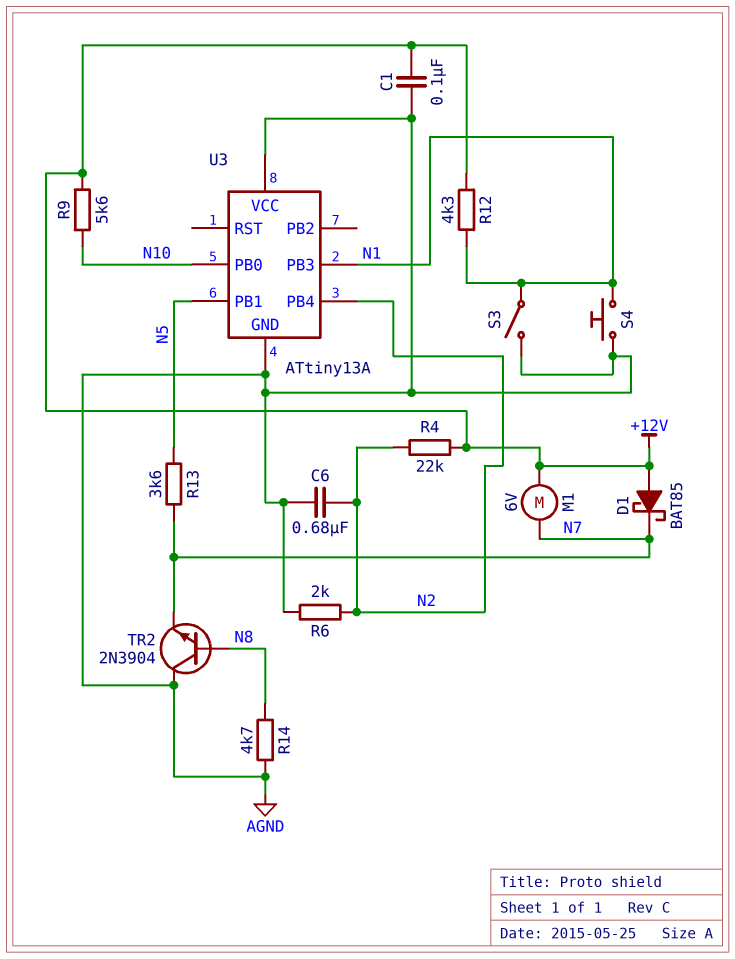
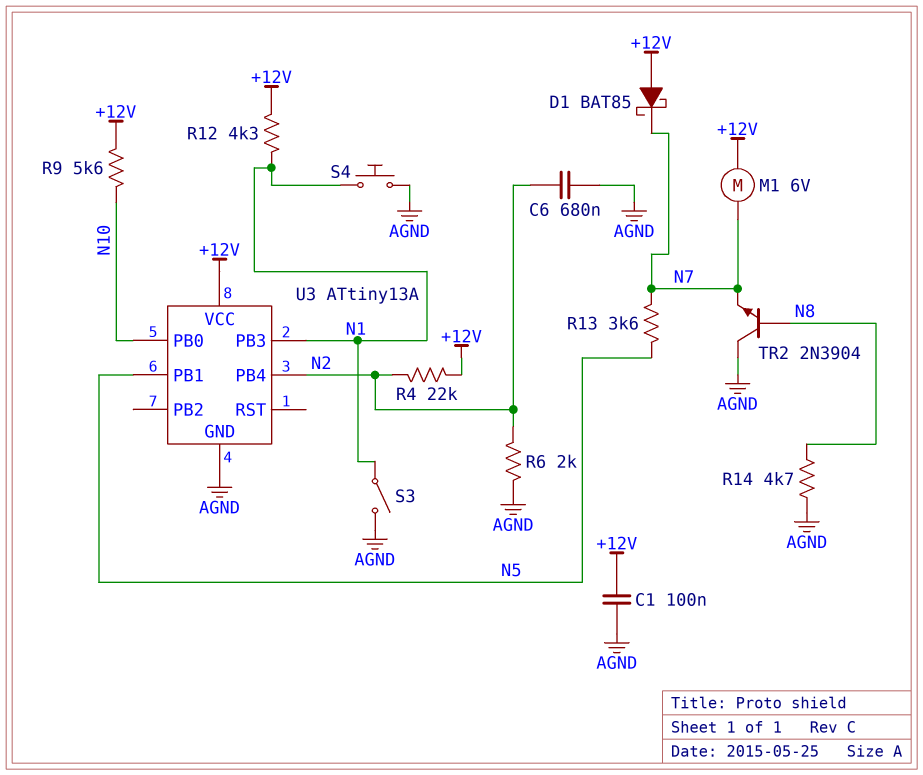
U3 pin VCC: AGND -> +12V

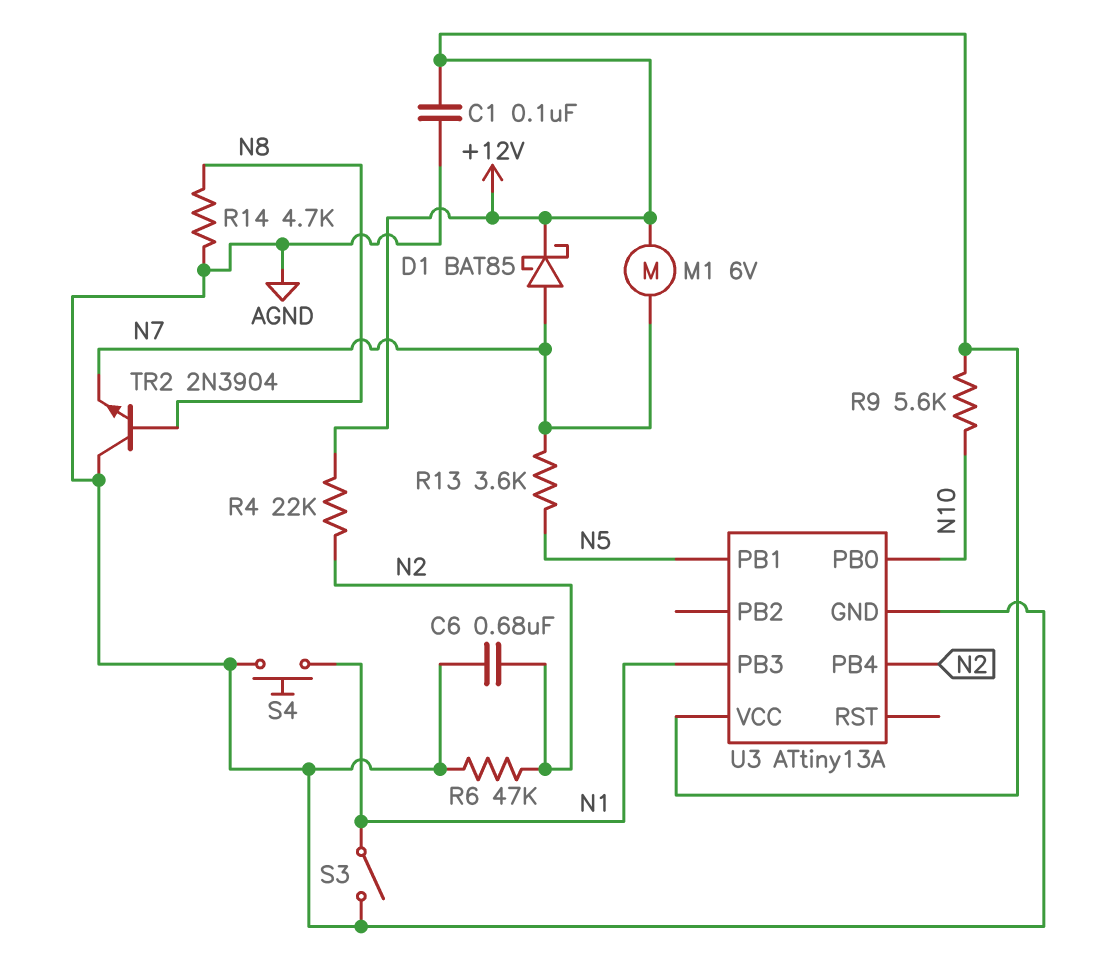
D1: schottky BAT85 (A +12V, K N7) -> schottky BAT85 (A N7, K +12V)
R6: 2k (AGND, N2) -> 47k (AGND, N2)
R12: 4.3k (+12V, N1) -> none

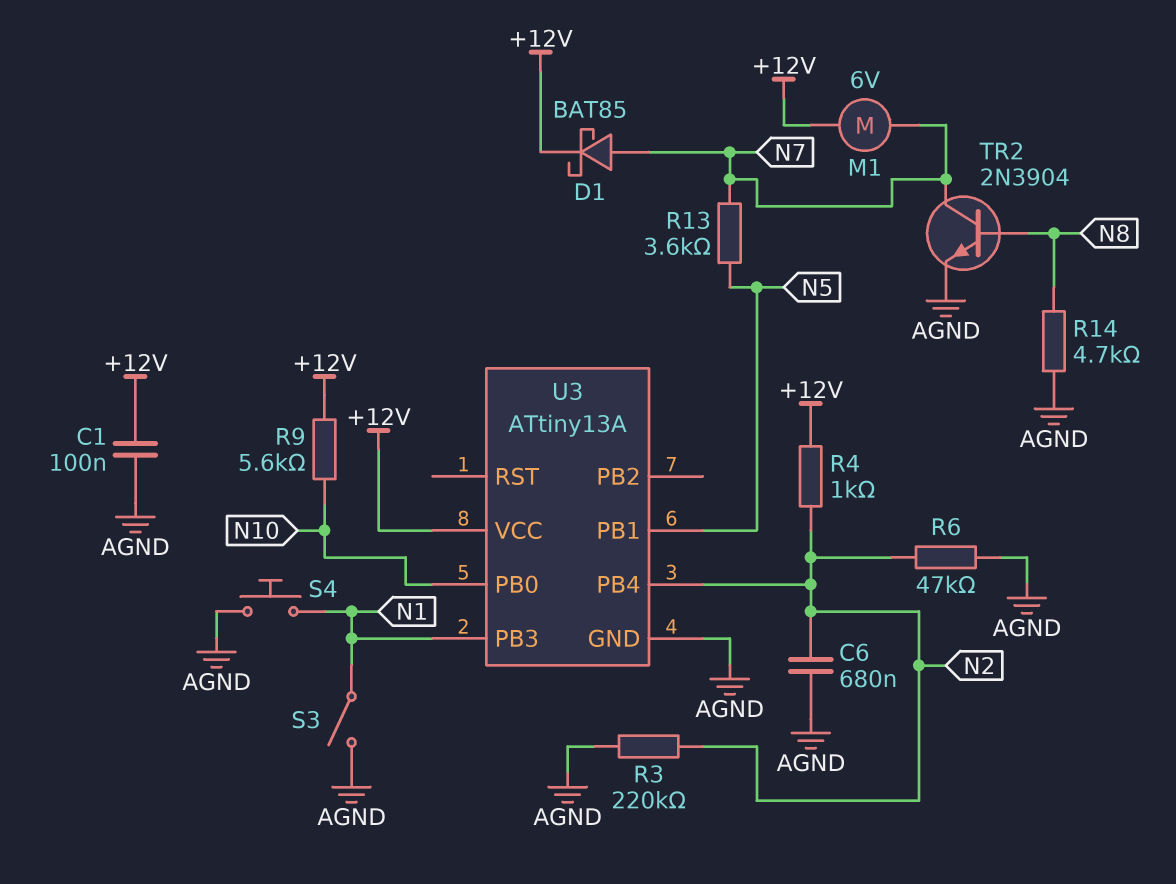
R3: none -> 220k (AGND, N2)
R4: 22k (+12V, N2) -> 1k (+12V, N2)
TR2: NPN 2N3904 (B N8, C AGND, E N7) -> NPN 2N3904 (B N8, C N7, E AGND)

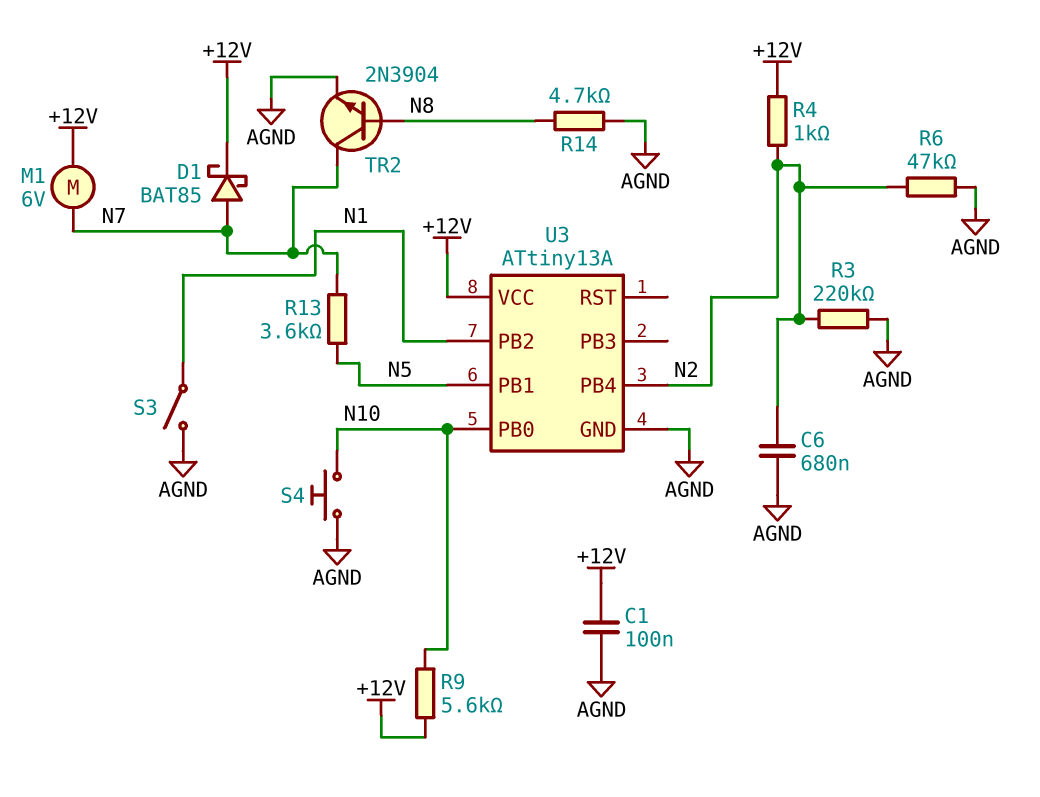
S4: button (AGND, N1) -> button (AGND, N10)
U3 pin PB2: none -> N1
U3 pin PB3: N1 -> none

